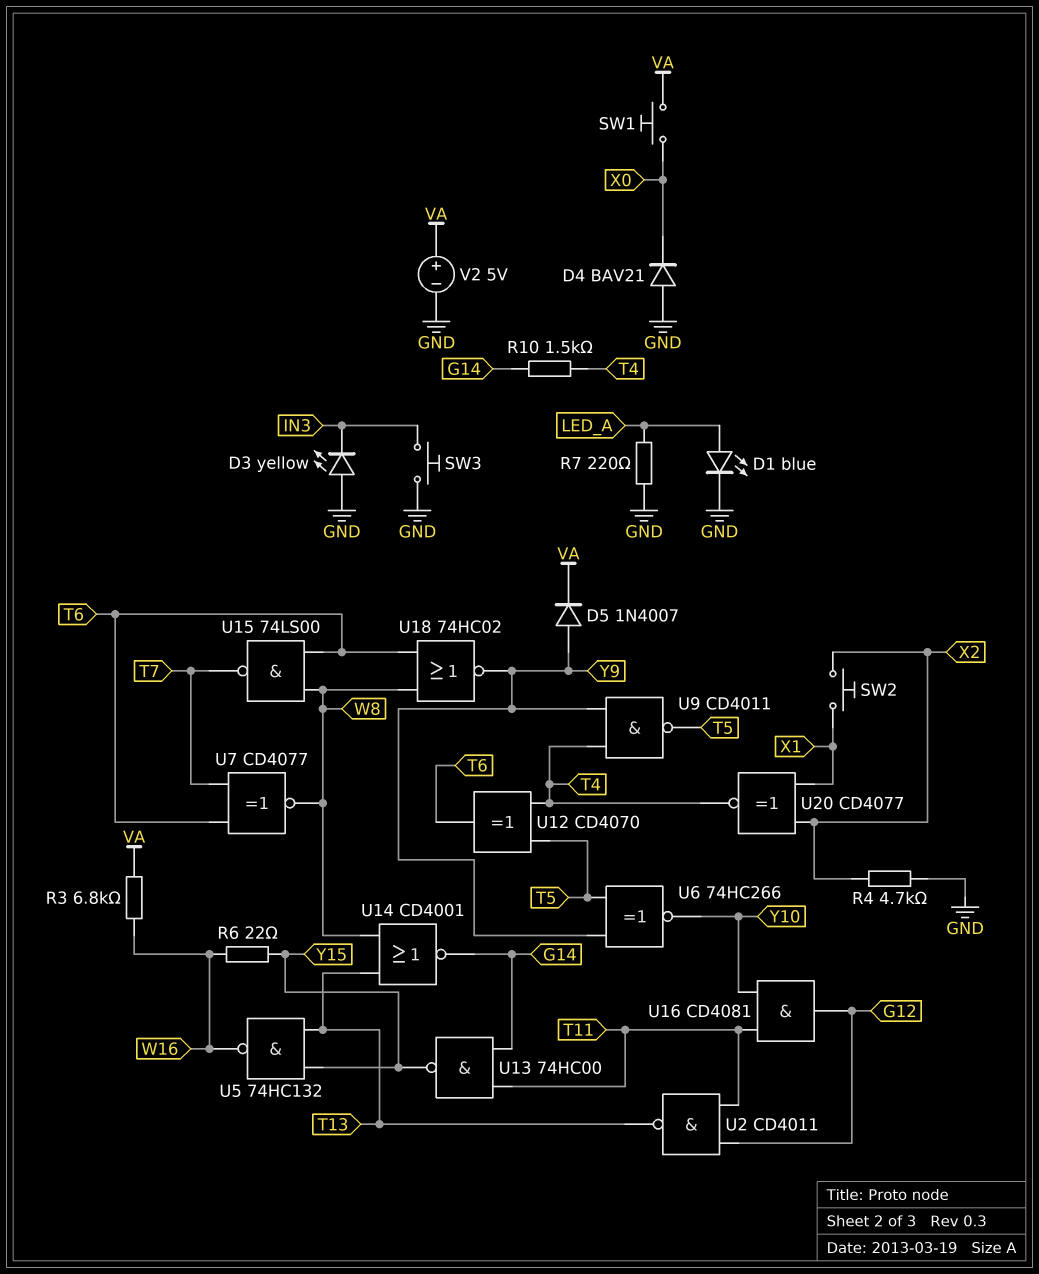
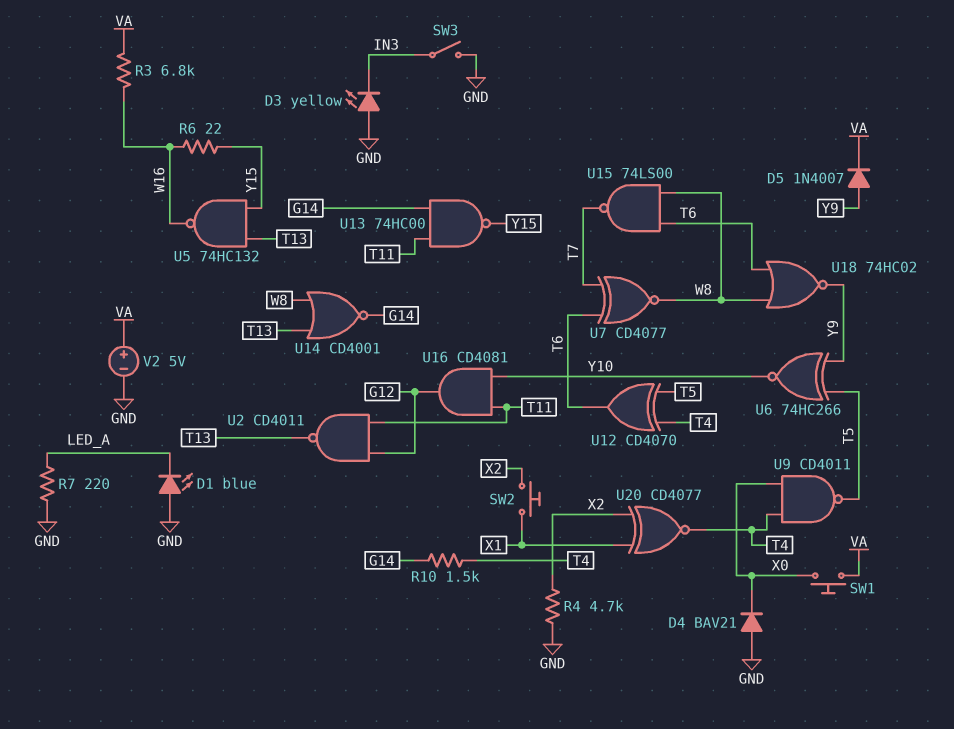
D1: LED blue (A LED_A, K GND) -> LED blue (A GND, K LED_A)
SW3: button (GND, IN3) -> switch (GND, IN3)
U9: NAND CD4011 (in T4, in Y9, out T5) -> NAND CD4011 (in T4, in X0, out T5)

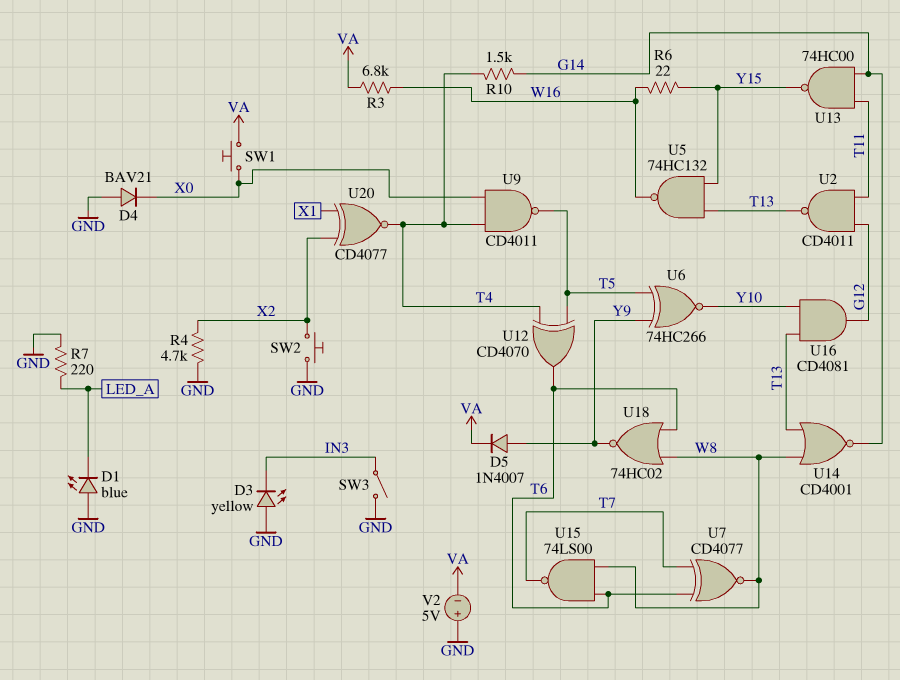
SW2: button (X1, X2) -> button (GND, X2)
U16: AND CD4081 (in T11, in Y10, out G12) -> AND CD4081 (in T13, in Y10, out G12)
V2: 5V (plus VA, minus GND) -> 5V (plus GND, minus VA)

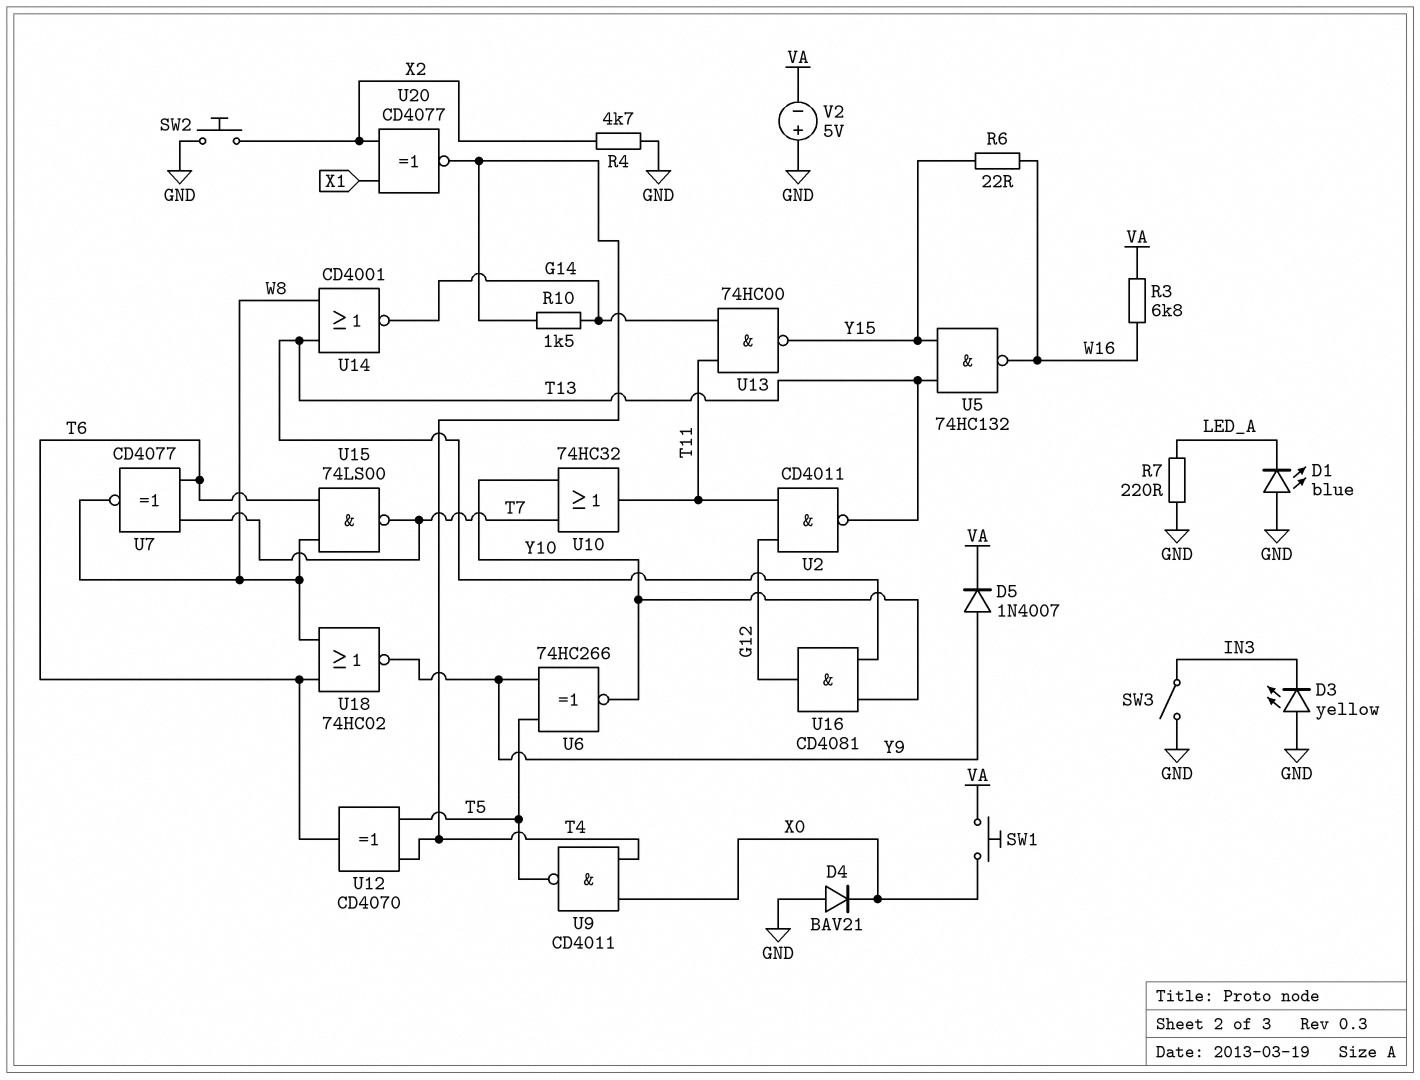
U10: none -> OR 74HC32 (in T7, in Y10, out T11)

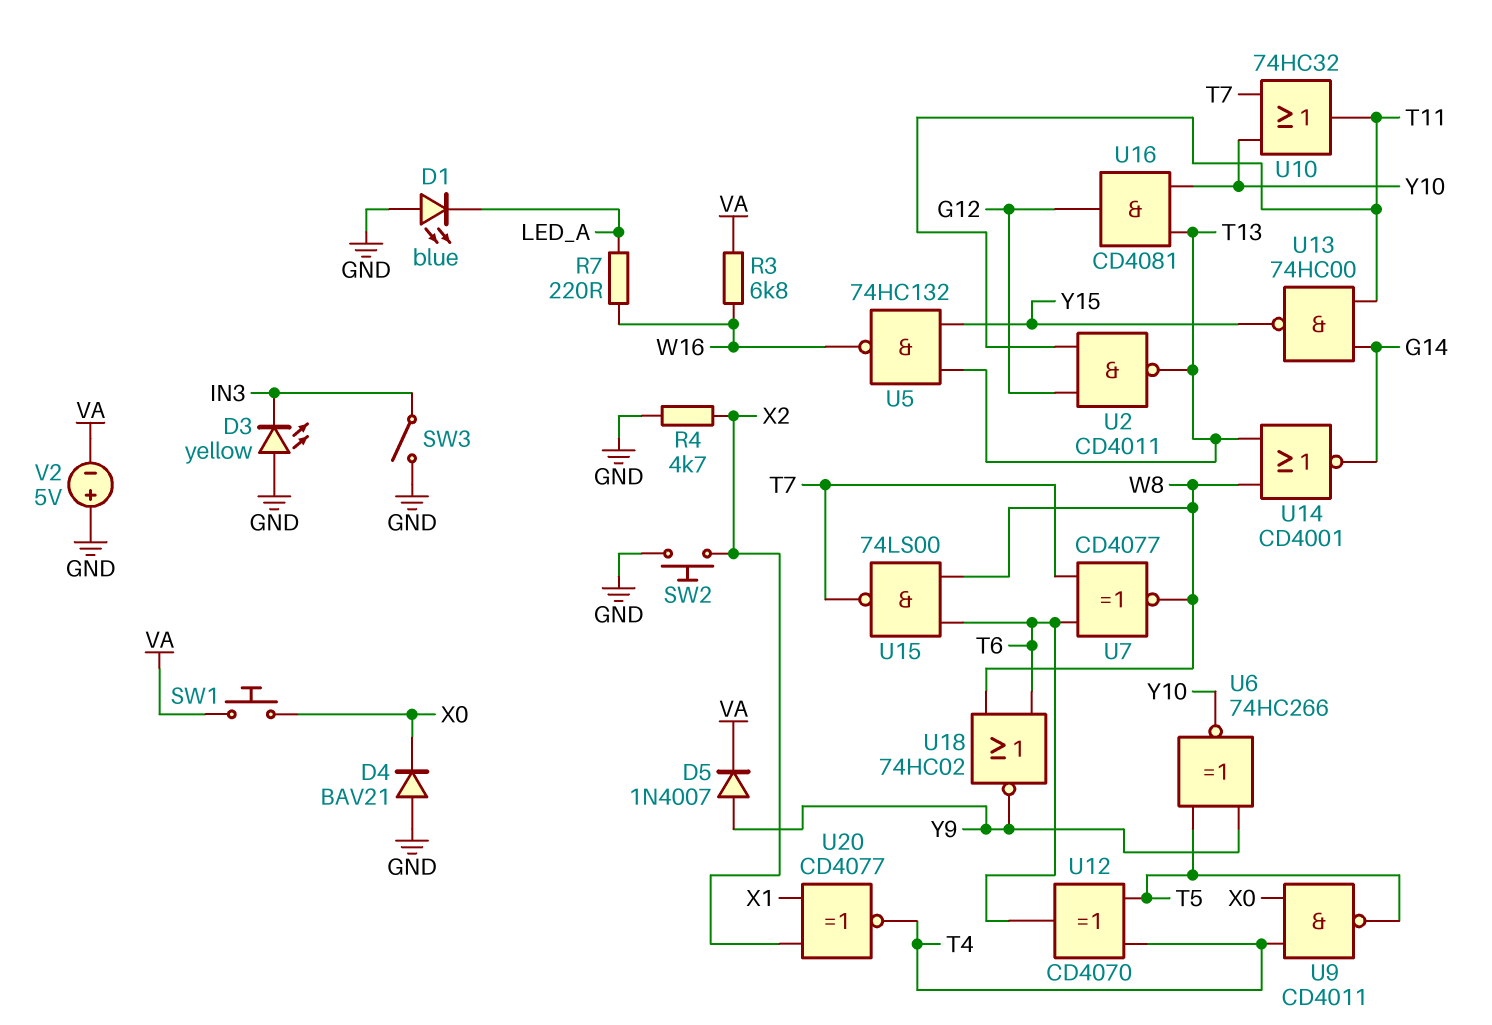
R6: 22 (W16, Y15) -> none
R7: 220 (GND, LED_A) -> 220 (LED_A, W16)
R10: 1.5k (G14, T4) -> none

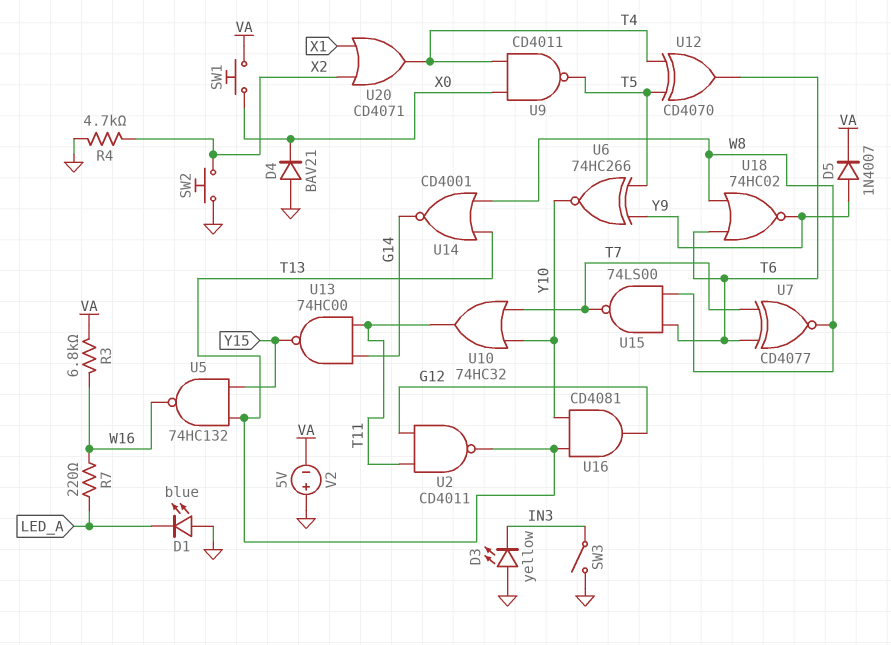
U20: XNOR CD4077 (in X1, in X2, out T4) -> OR CD4071 (in X1, in X2, out T4)

